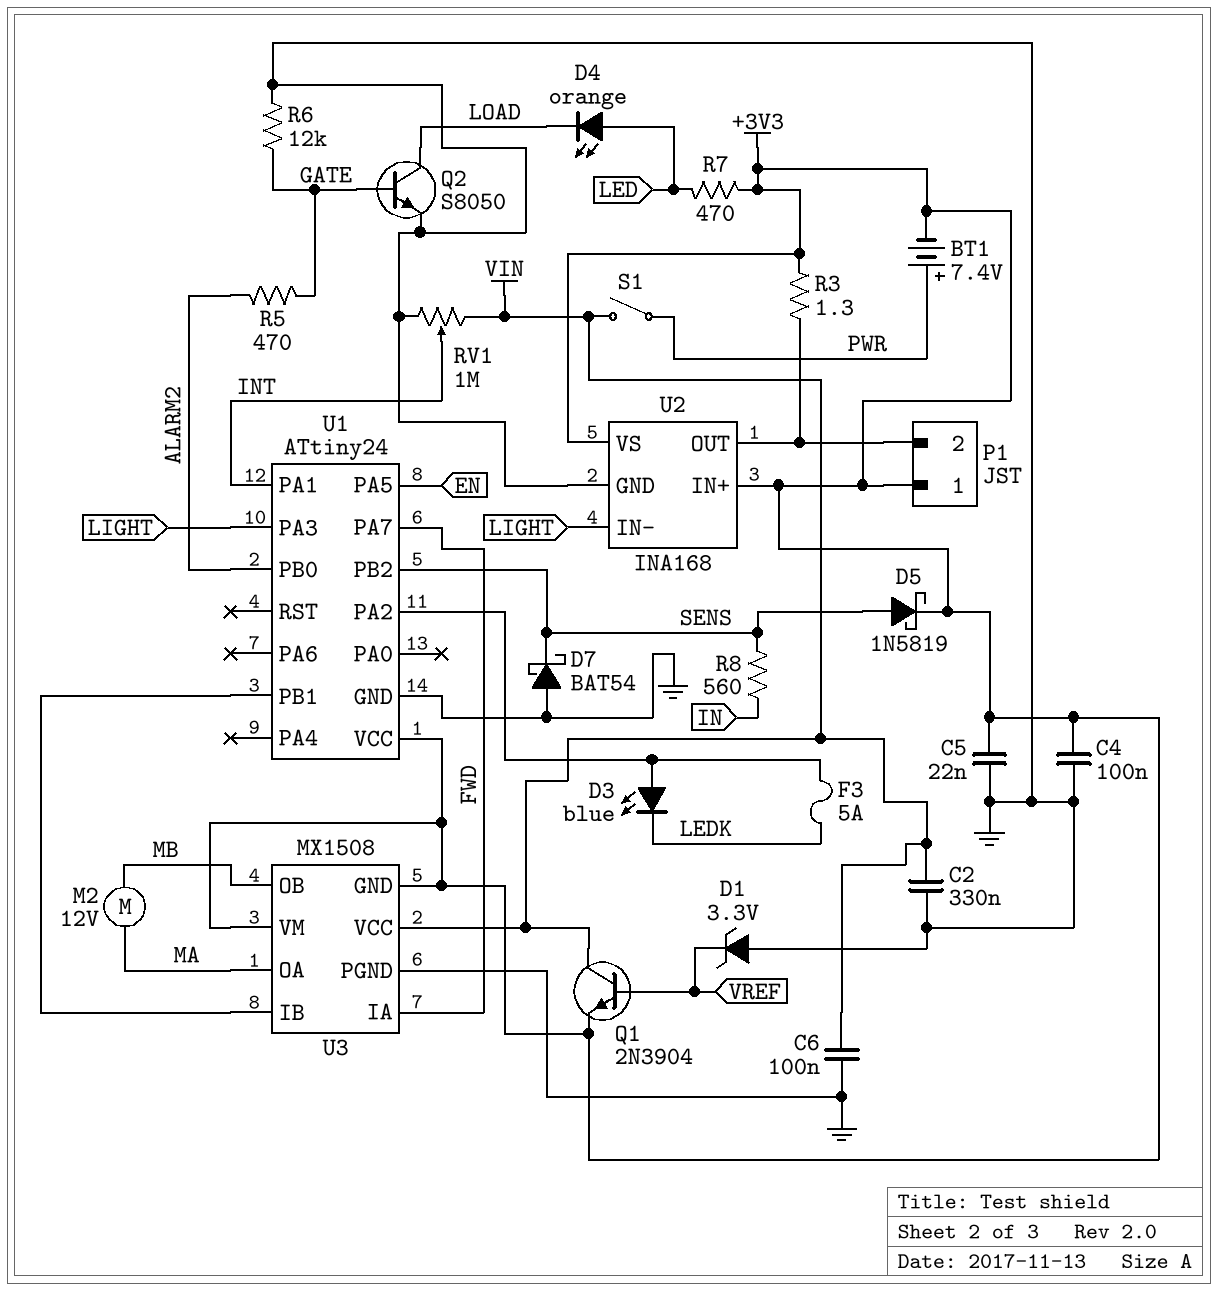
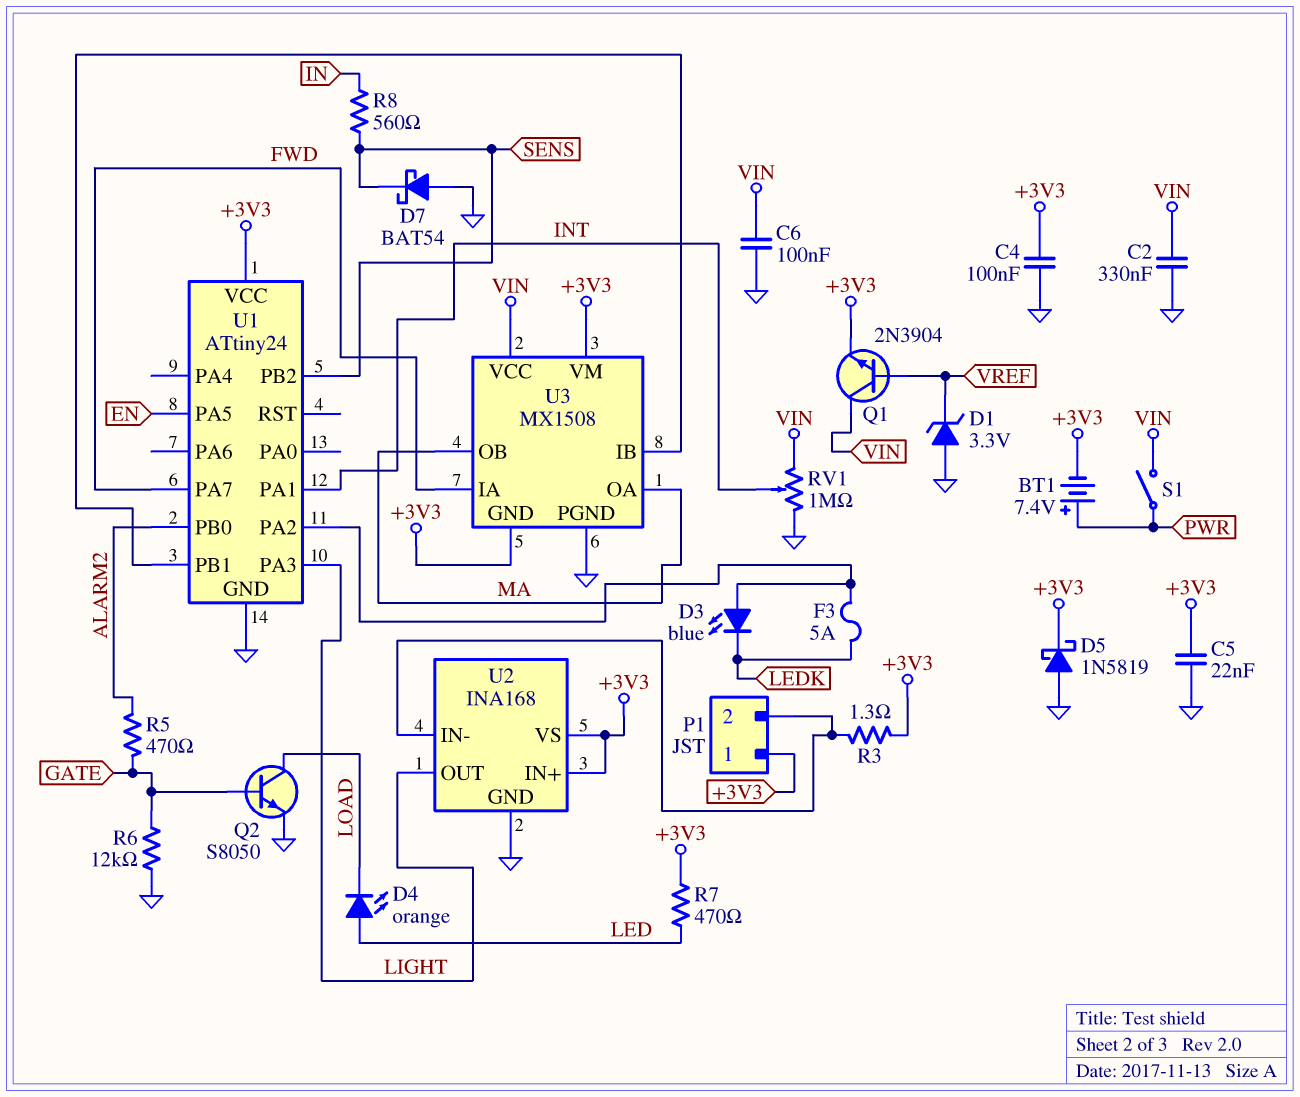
D5: schottky 1N5819 (A SENS, K +3V3) -> schottky 1N5819 (A GND, K +3V3)
M2: motor 12V (MA, MB) -> none
U2 pin IN-: LIGHT -> P1/2
U2 pin OUT: P1/2 -> LIGHT
U3 pin OB: MB -> MA

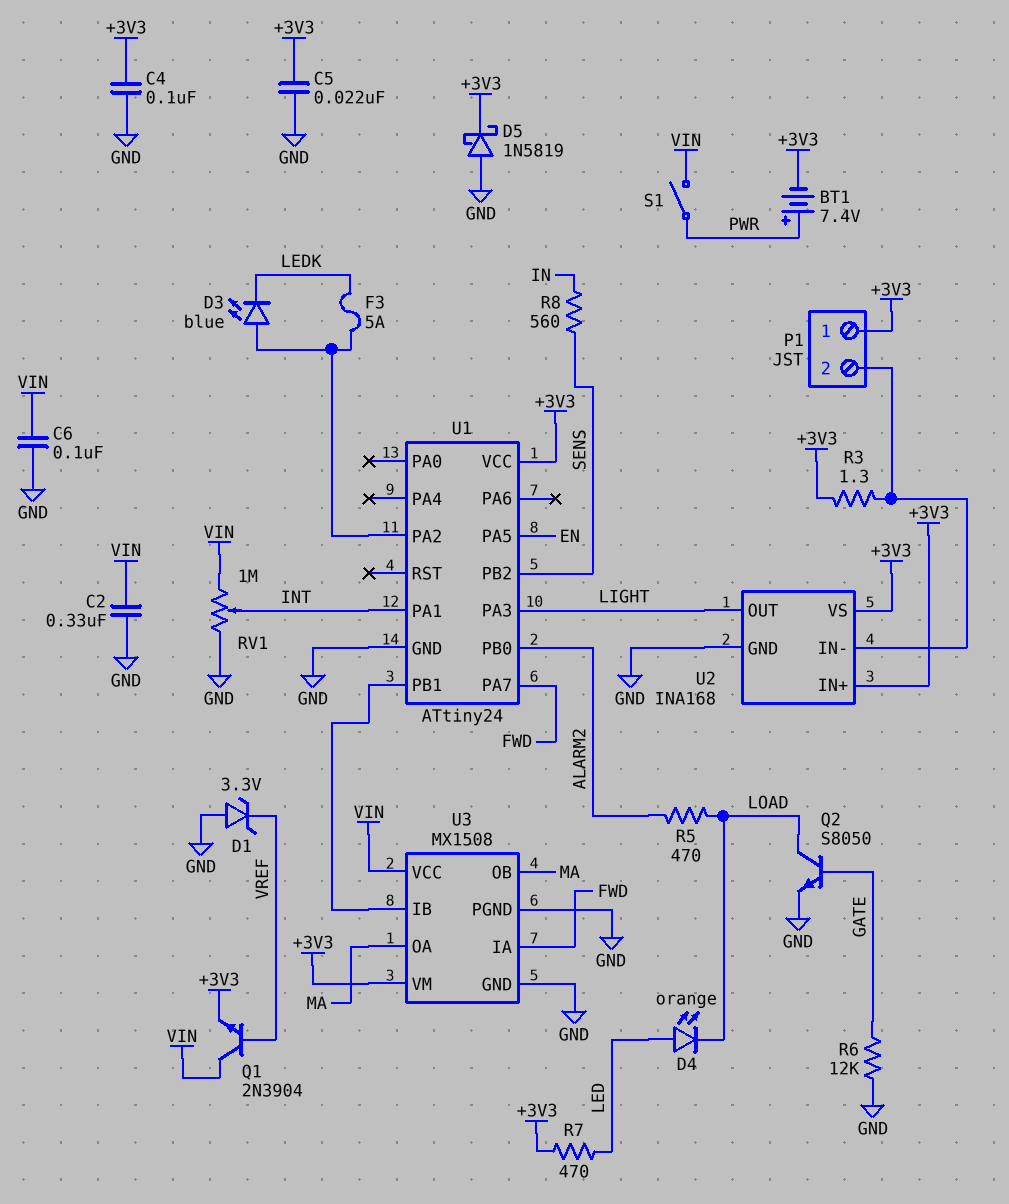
D7: schottky BAT54 (A GND, K SENS) -> none
R5: 470 (ALARM2, GATE) -> 470 (ALARM2, LOAD)
U3 pin GND: +3V3 -> GND

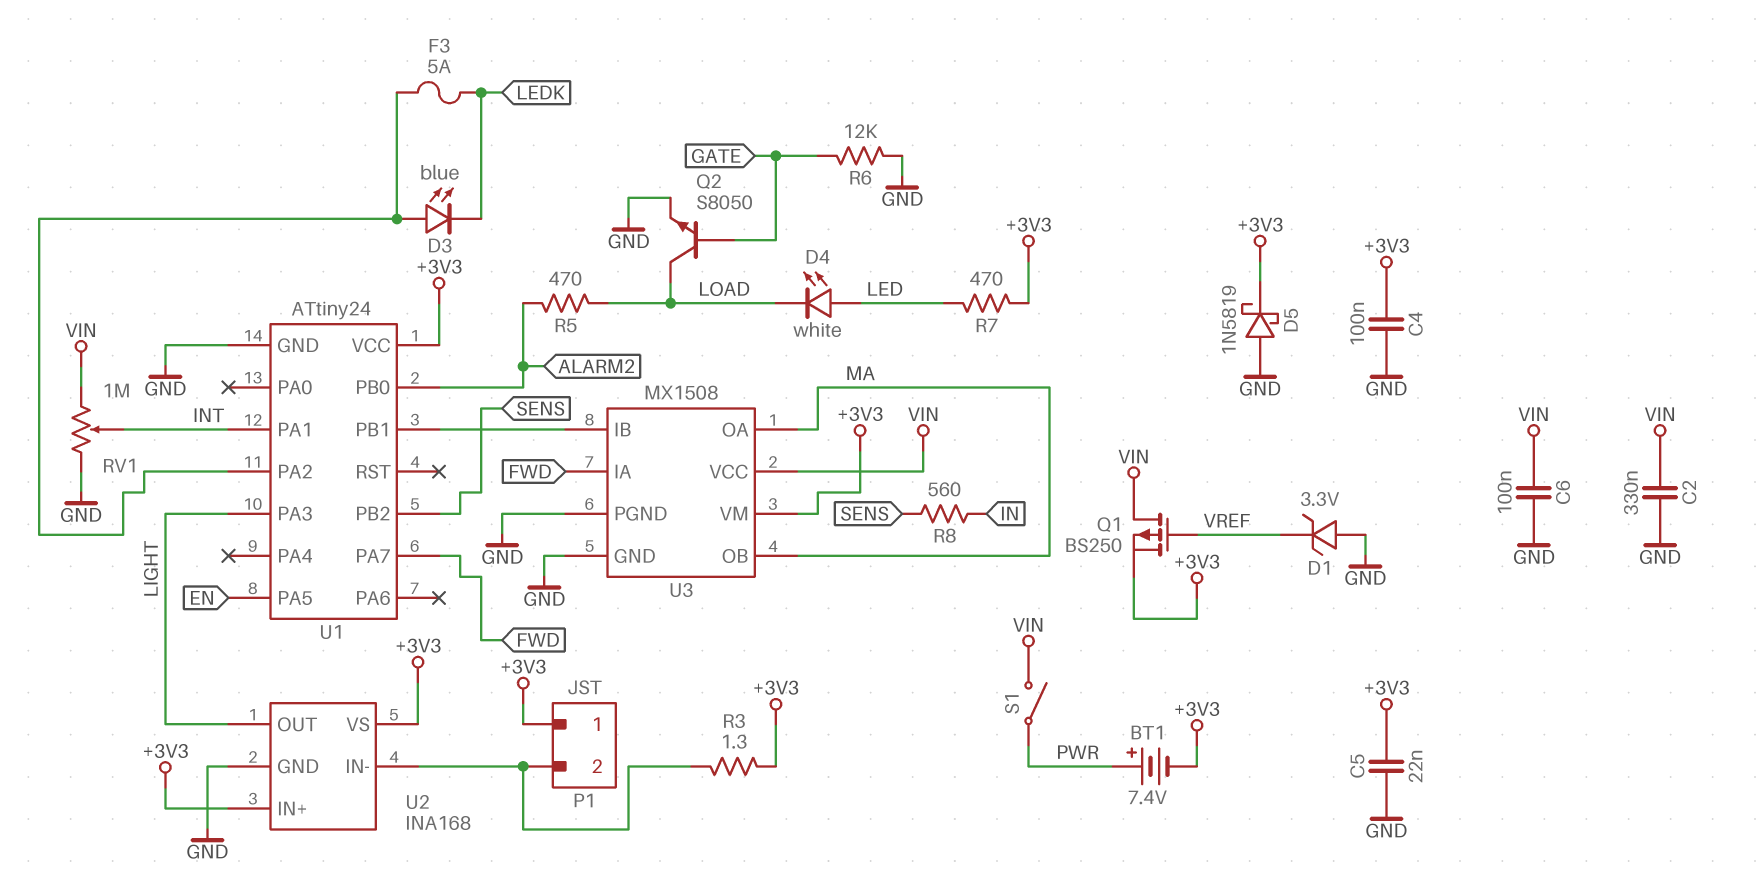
D4: LED orange (A LED, K LOAD) -> LED white (A LED, K LOAD)
Q1: NPN 2N3904 (B VREF, C VIN, E +3V3) -> PMOS BS250 (G VREF, D VIN, S +3V3)

